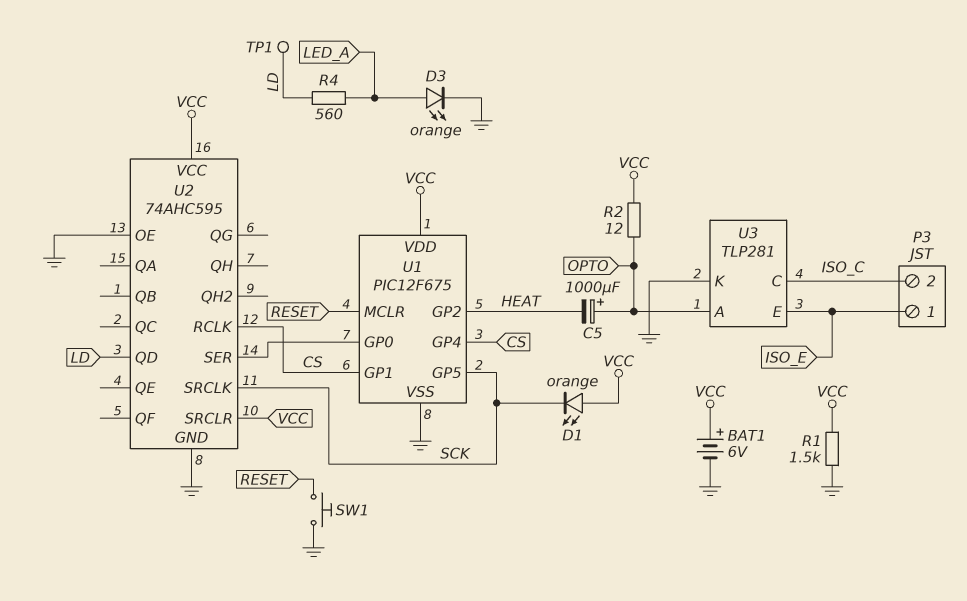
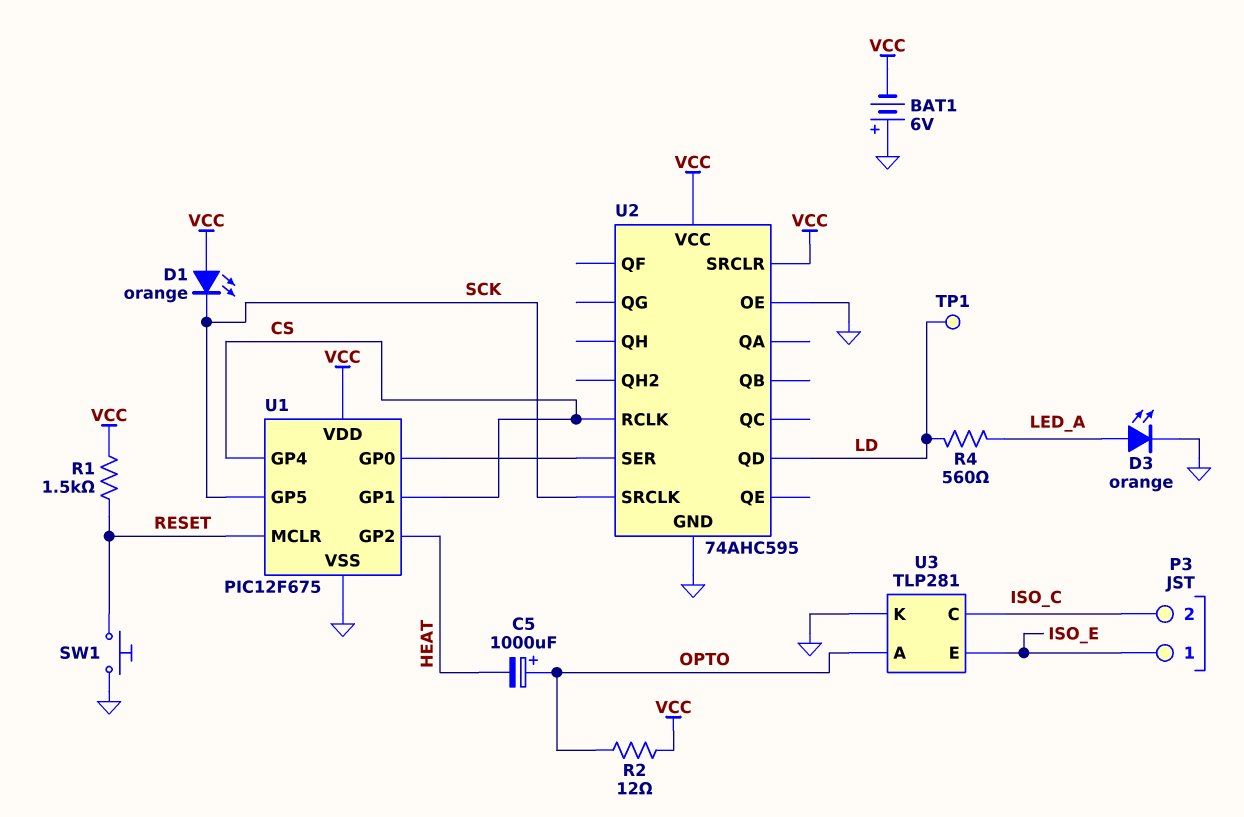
BAT1: 6V (plus VCC, minus GND) -> 6V (plus GND, minus VCC)
R1: 1.5k (GND, VCC) -> 1.5k (RESET, VCC)

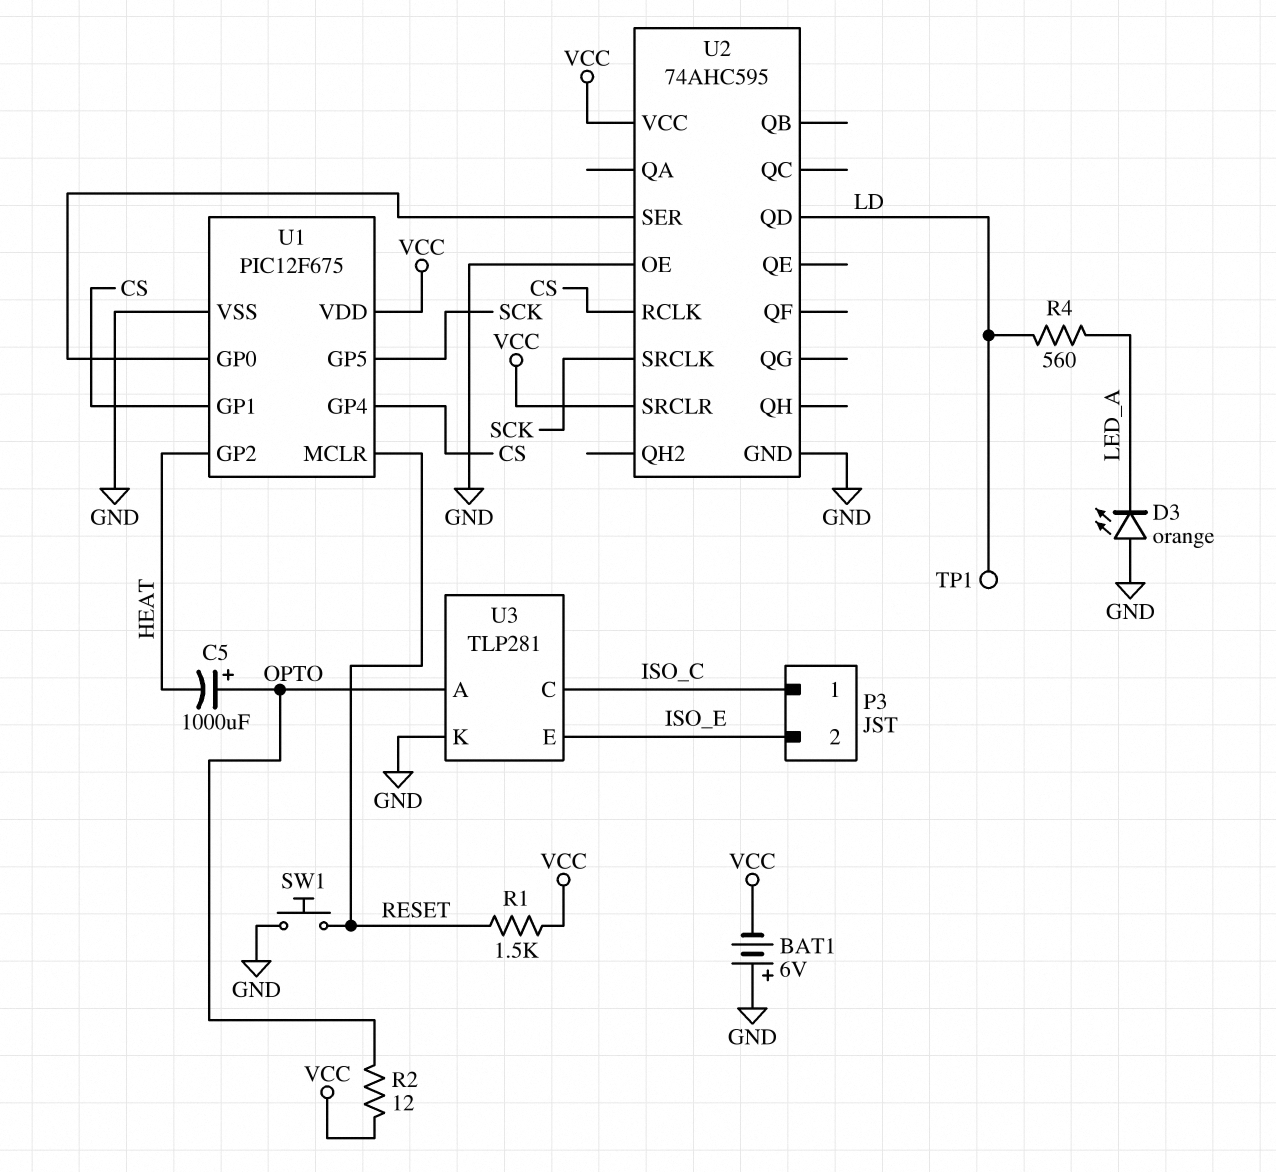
D1: LED orange (A VCC, K SCK) -> none
D3: LED orange (A LED_A, K GND) -> LED orange (A GND, K LED_A)
P3 pin 1: ISO_E -> ISO_C
P3 pin 2: ISO_C -> ISO_E

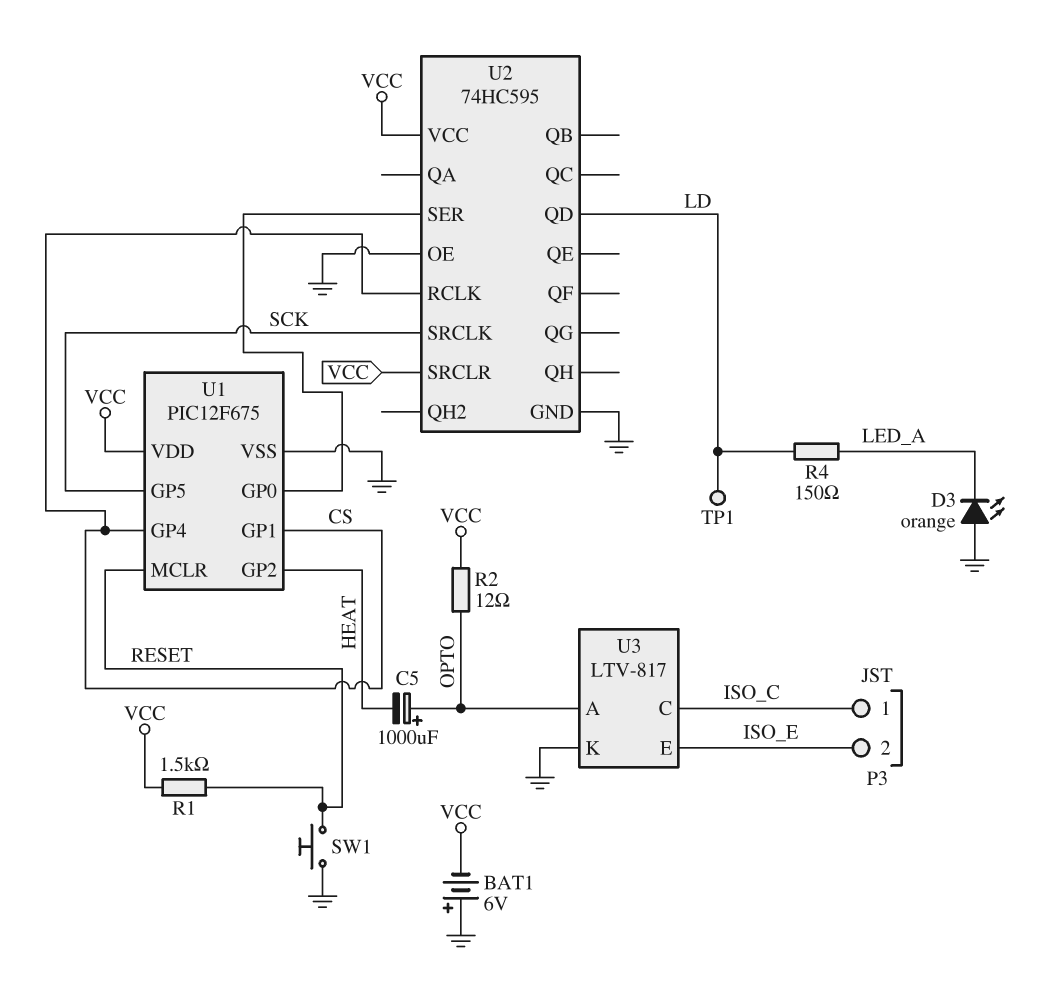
R4: 560 (LD, LED_A) -> 150 (LD, LED_A)
U2: 74AHC595 -> 74HC595
U3: TLP281 -> LTV-817

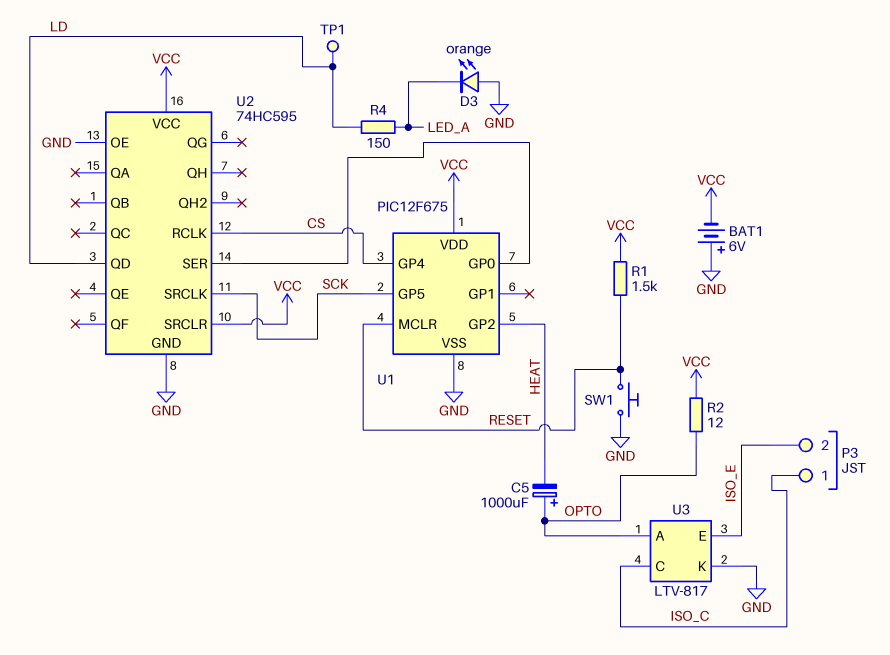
U1 pin GP1: CS -> none

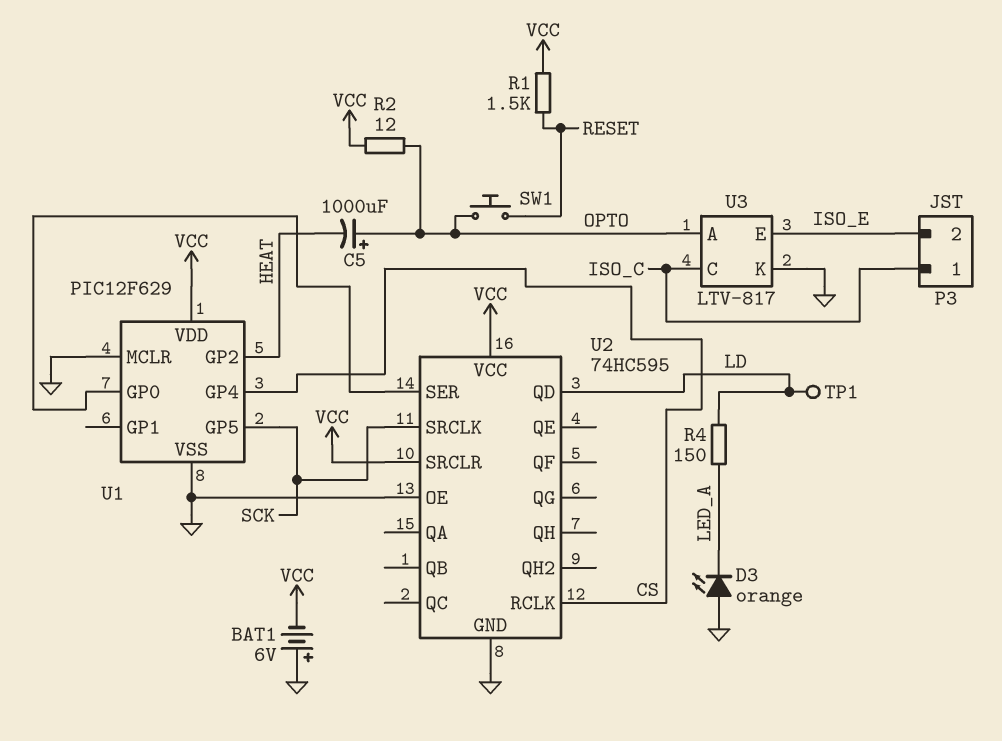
SW1: button (GND, RESET) -> button (OPTO, RESET)
U1: PIC12F675 -> PIC12F629
U1 pin MCLR: RESET -> GND

